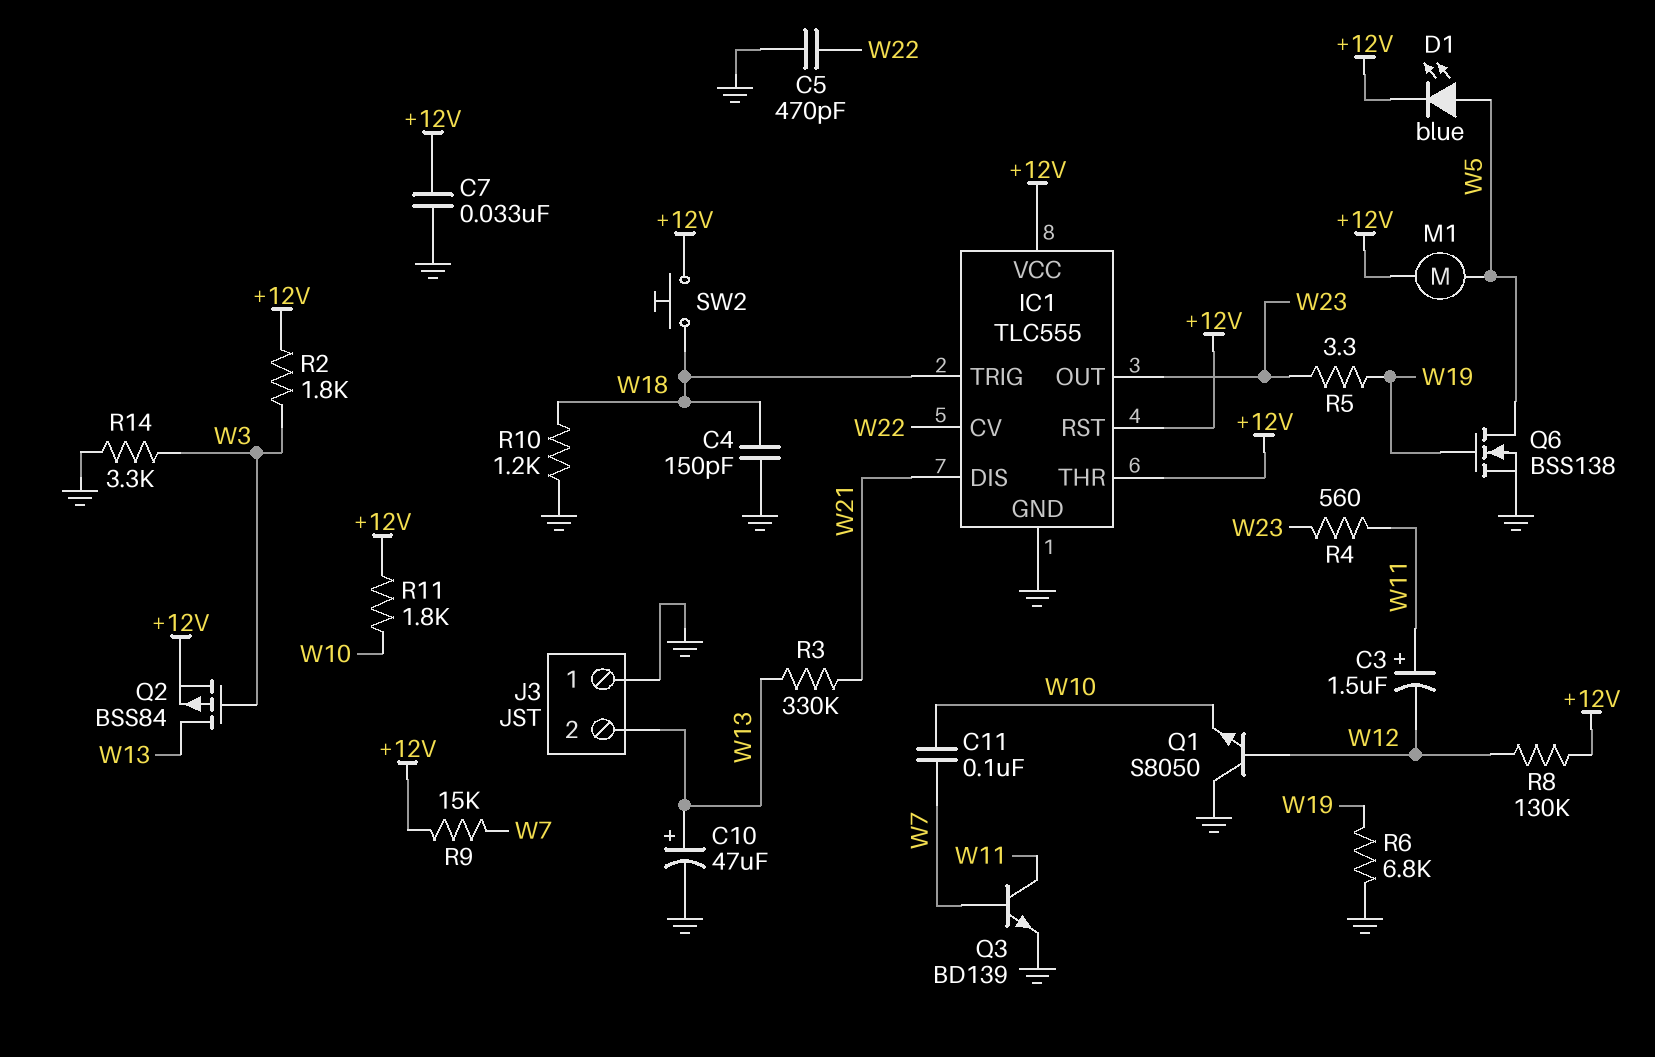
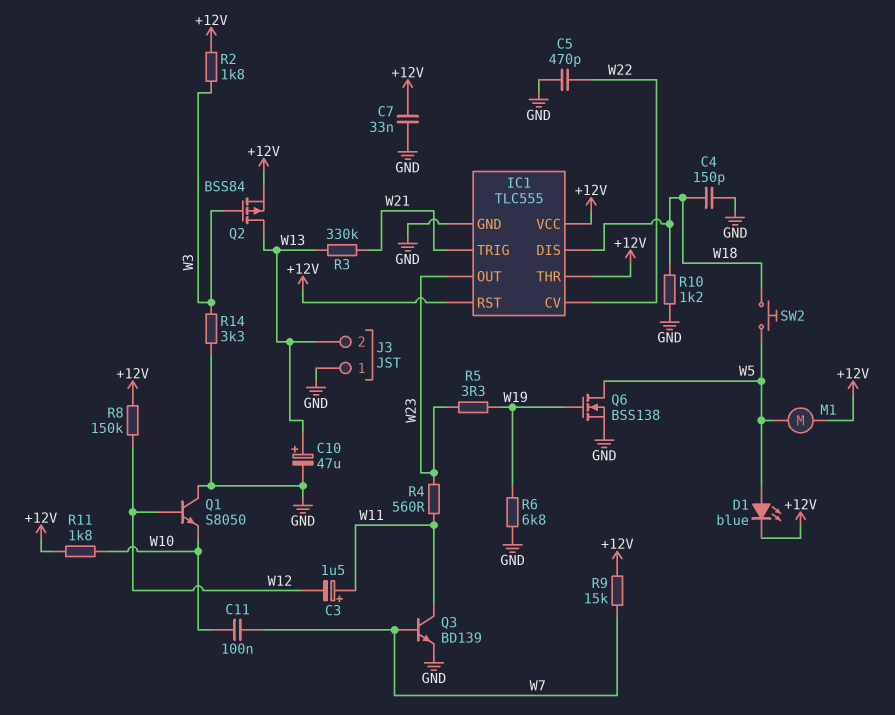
IC1 pin DIS: W21 -> W18
IC1 pin TRIG: W18 -> W21
R8: 130k (+12V, W12) -> 150k (+12V, W12)
SW2: button (+12V, W18) -> button (W5, W18)

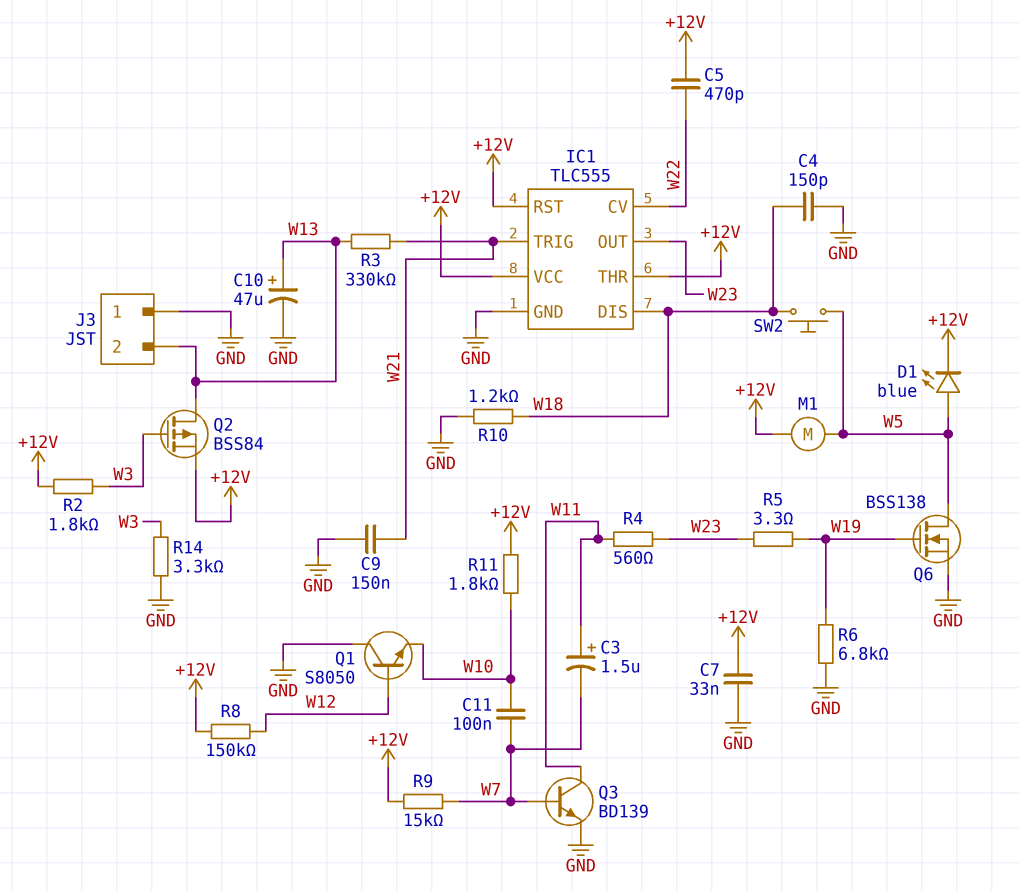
C3: 1.5uF (plus W11, minus W12) -> 1.5uF (plus W11, minus W7)
C5: 470pF (GND, W22) -> 470pF (+12V, W22)
C9: none -> 150nF (GND, W21)

